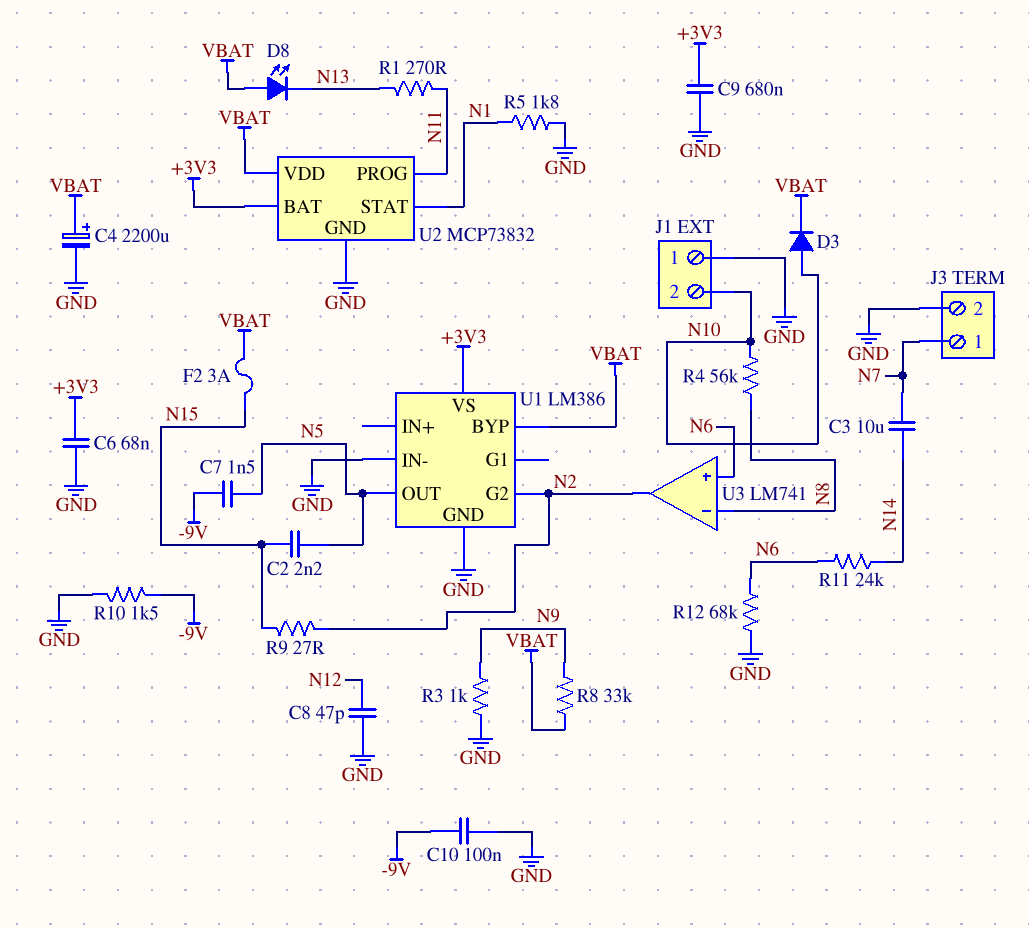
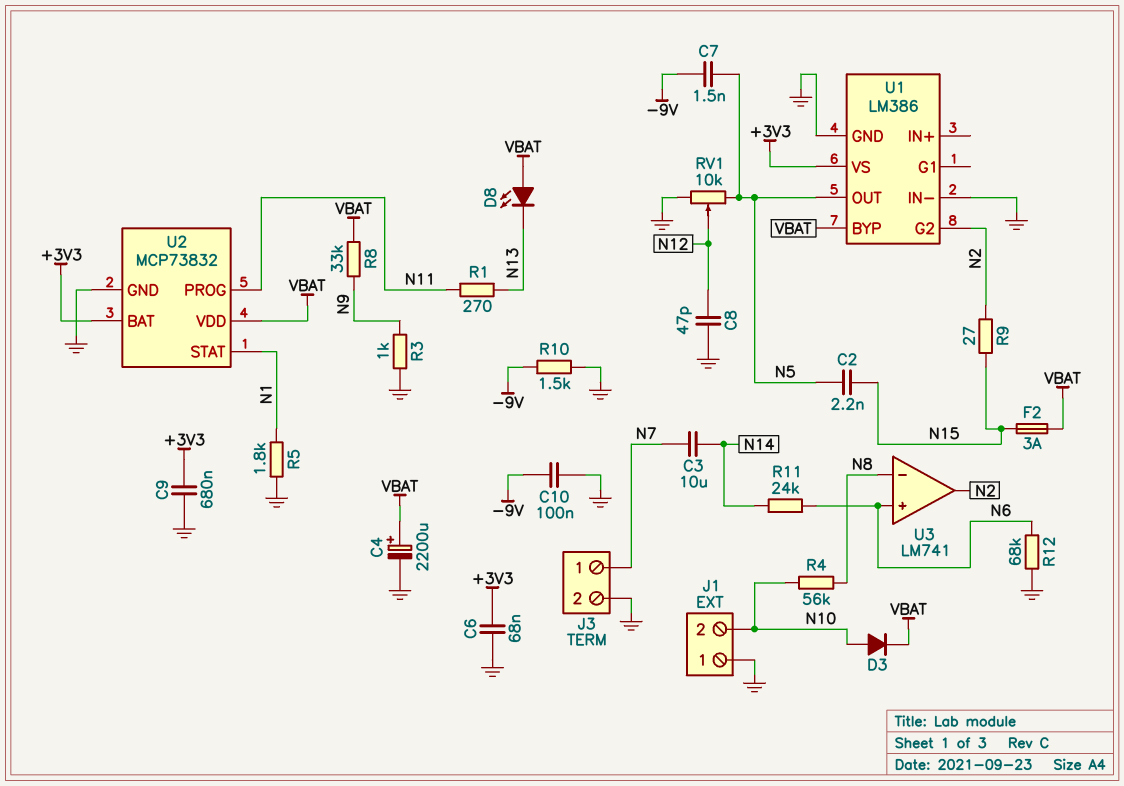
RV1: none -> 10k (GND, N5, wiper N12)

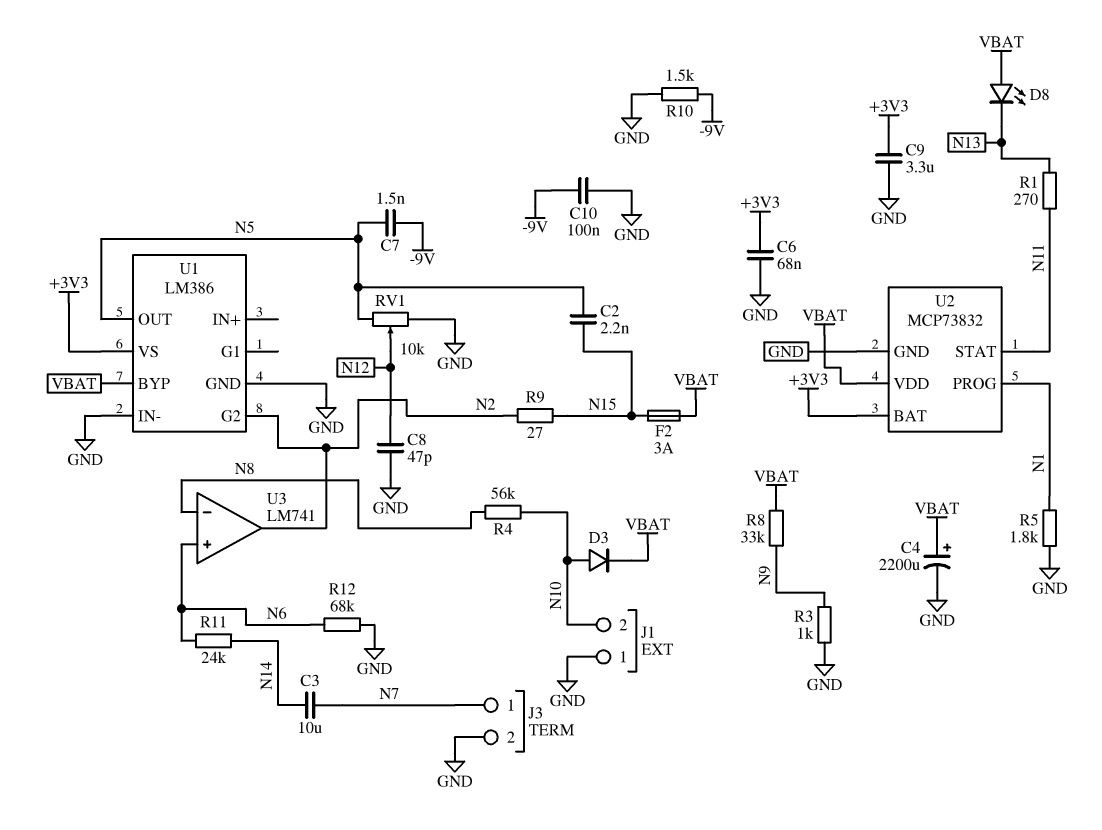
C9: 680nF (+3V3, GND) -> 3.3uF (+3V3, GND)
U2 pin PROG: N11 -> N1
U2 pin STAT: N1 -> N11

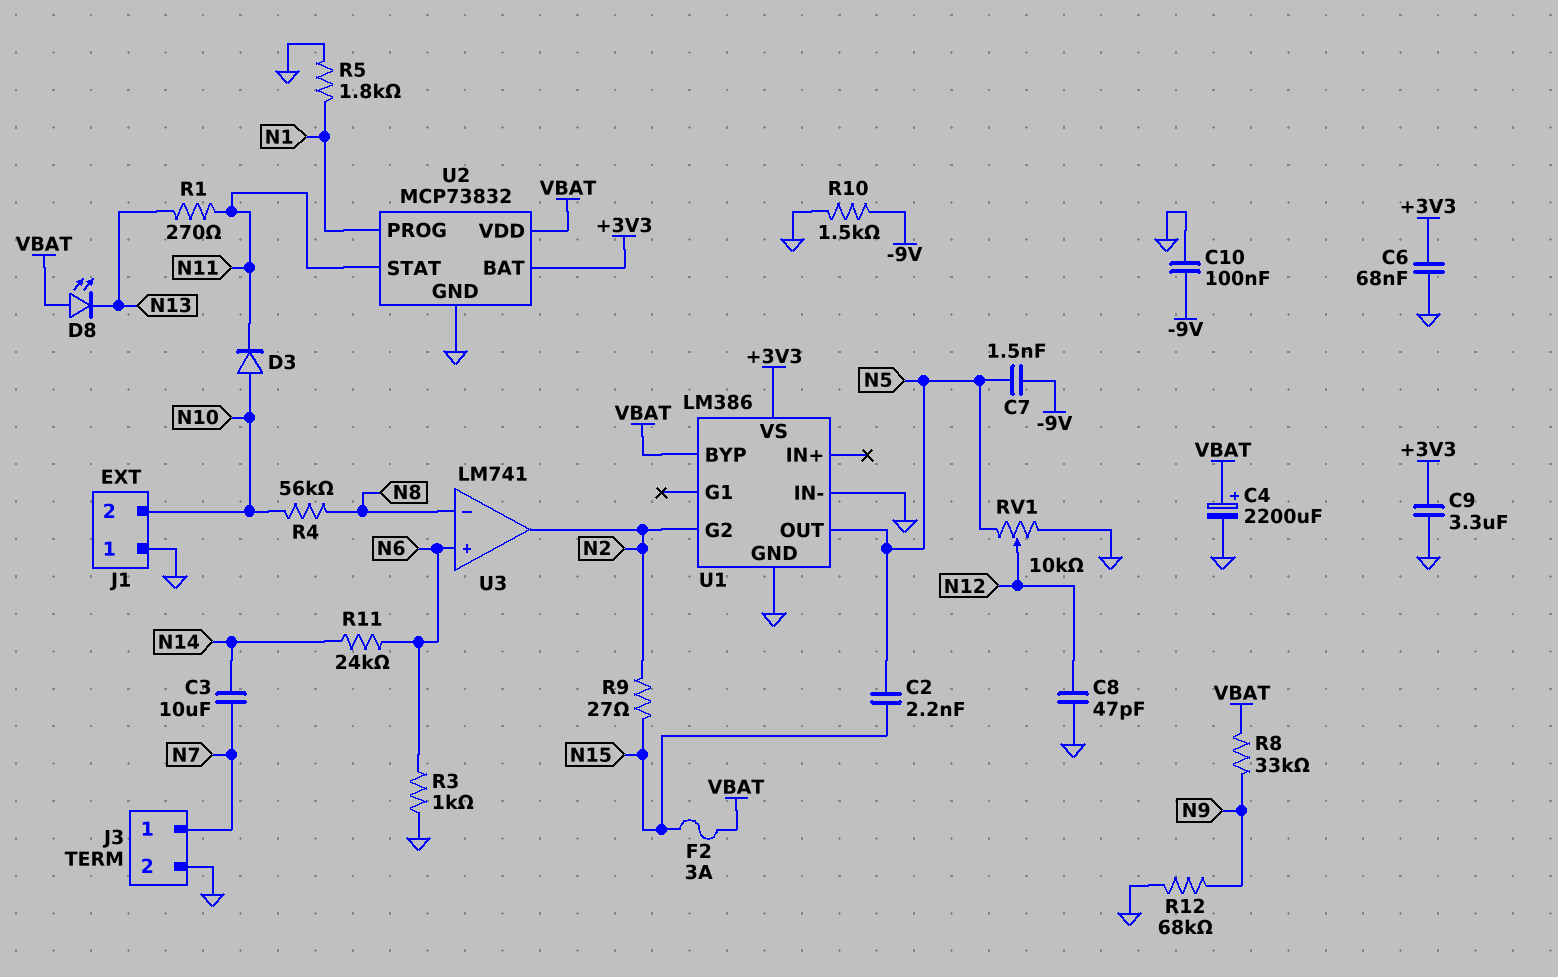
D3: diode (A N10, K VBAT) -> diode (A N10, K N11)
R3: 1k (GND, N9) -> 1k (GND, N6)
R12: 68k (GND, N6) -> 68k (GND, N9)

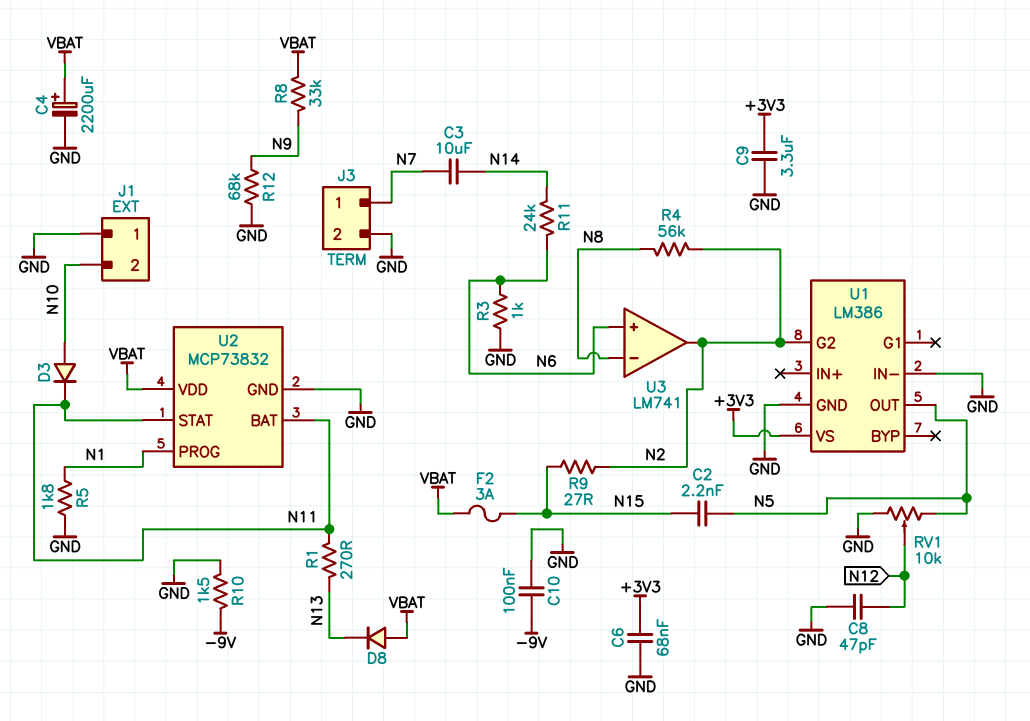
C7: 1.5nF (-9V, N5) -> none
D8: LED (A VBAT, K N13) -> diode (A VBAT, K N13)
R4: 56k (N8, N10) -> 56k (N2, N8)
U1 pin BYP: VBAT -> none
U2 pin BAT: +3V3 -> N11

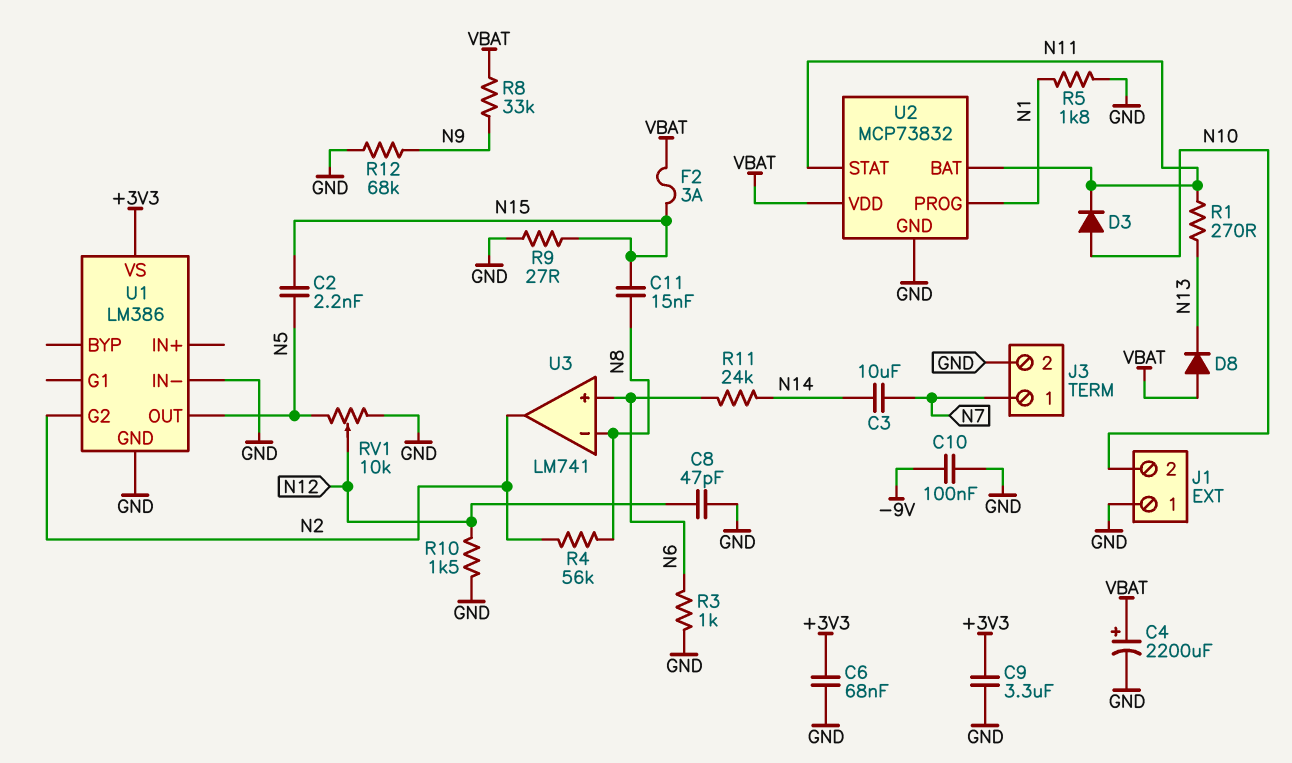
C11: none -> 15nF (N8, N15)
R9: 27 (N2, N15) -> 27 (GND, N15)
R10: 1.5k (-9V, GND) -> 1.5k (GND, N12)

